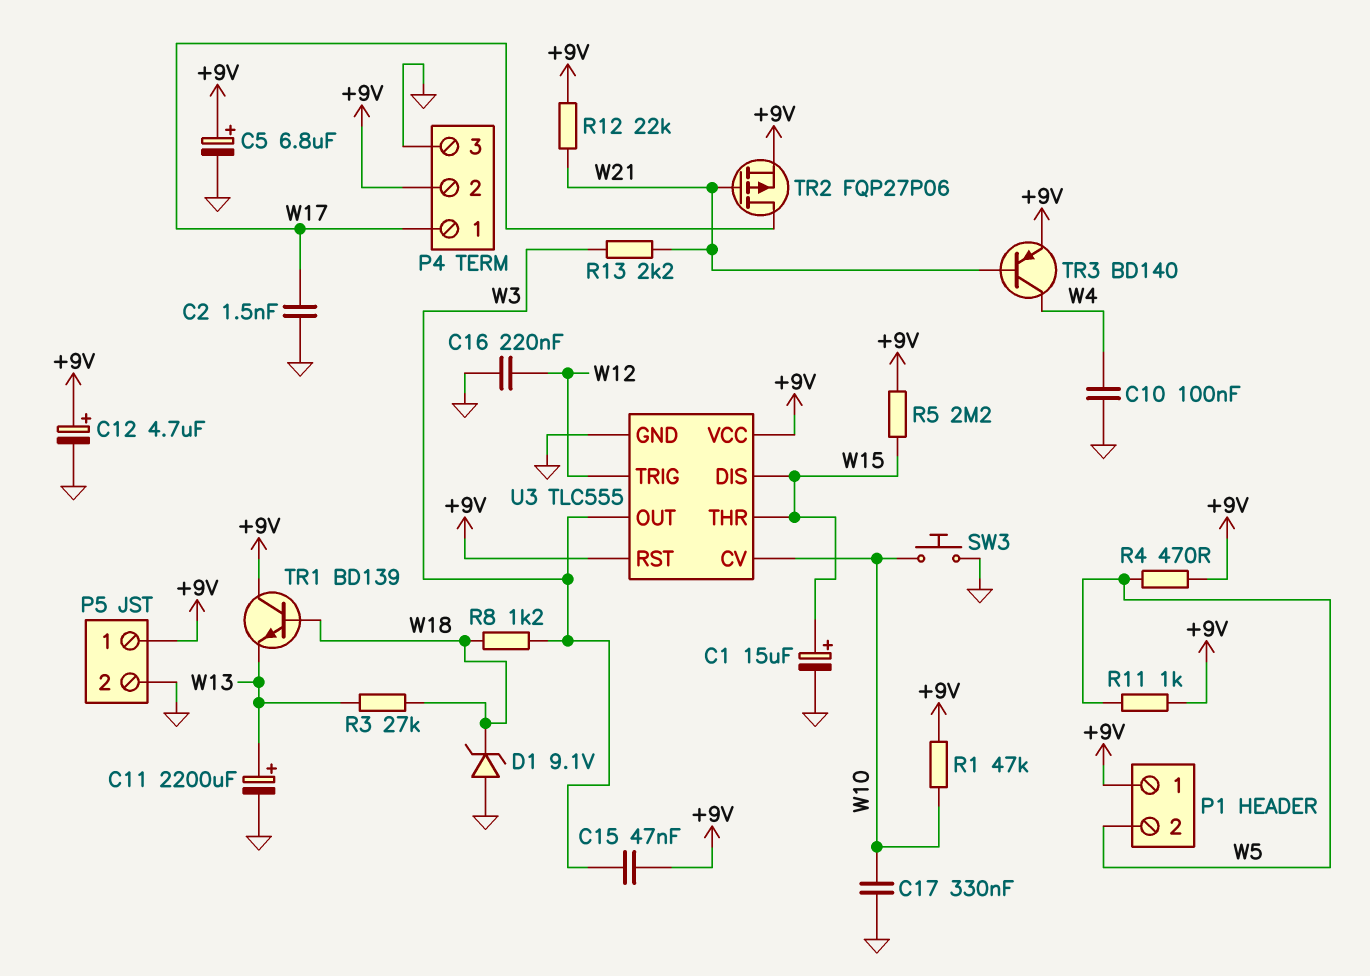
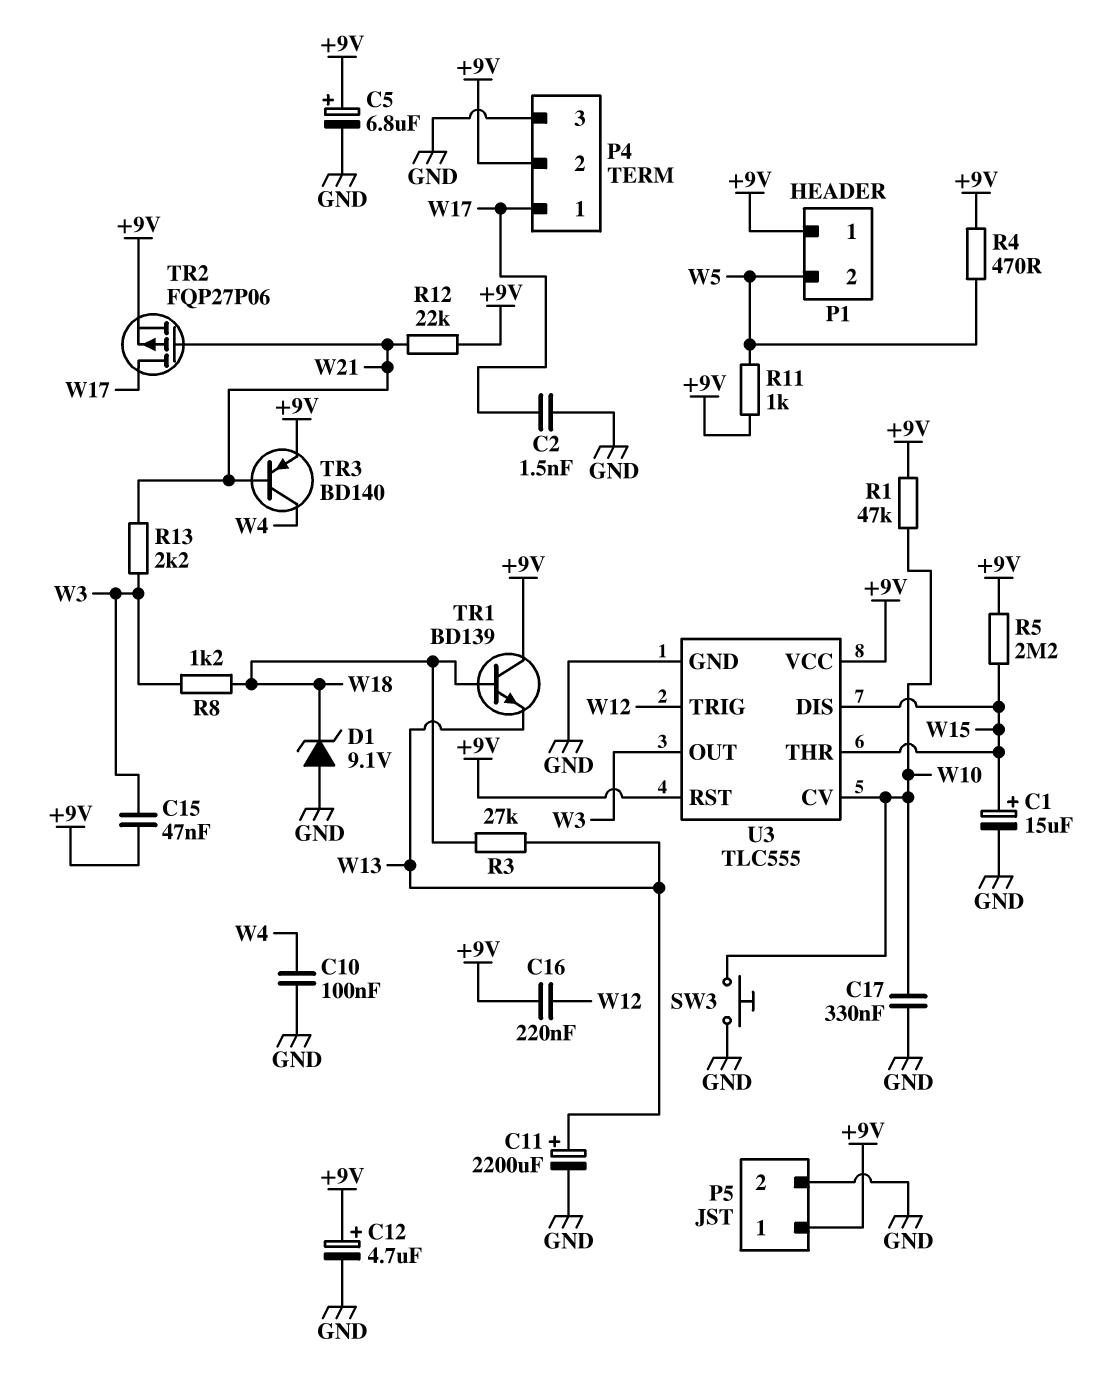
C16: 220nF (GND, W12) -> 220nF (+9V, W12)

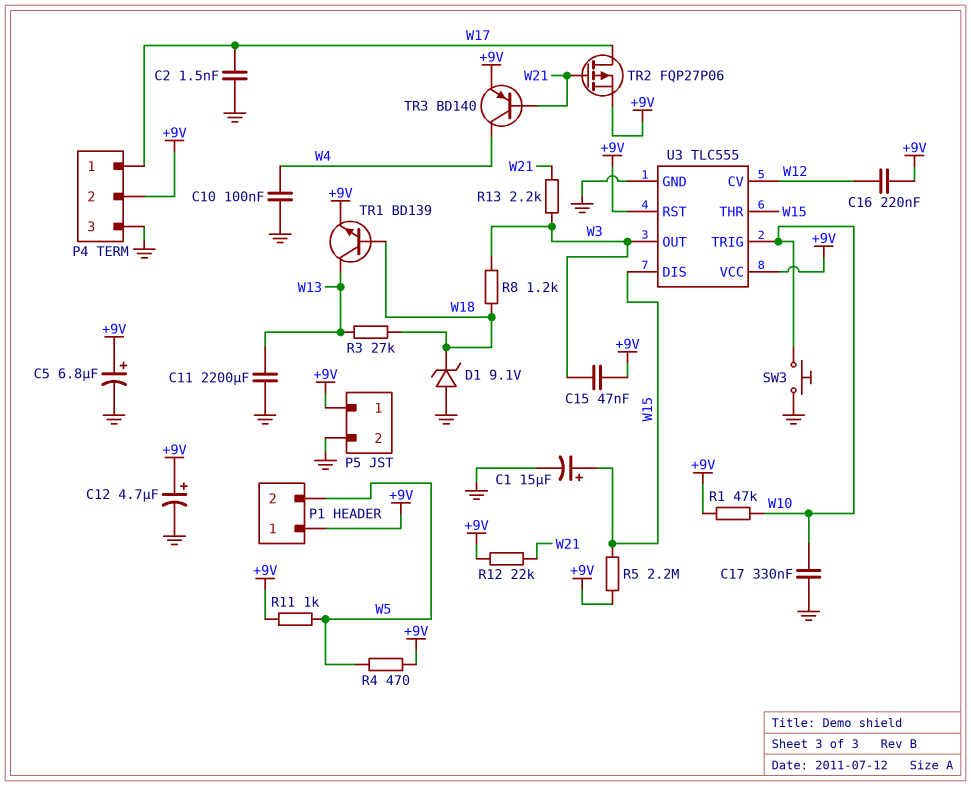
C11: 2200uF (plus W13, minus GND) -> 2200uF (GND, W13)
TR1: NPN BD139 (B W18, C +9V, E W13) -> NPN BD139 (B W18, C W13, E +9V)
U3 pin CV: W10 -> W12
U3 pin TRIG: W12 -> W10

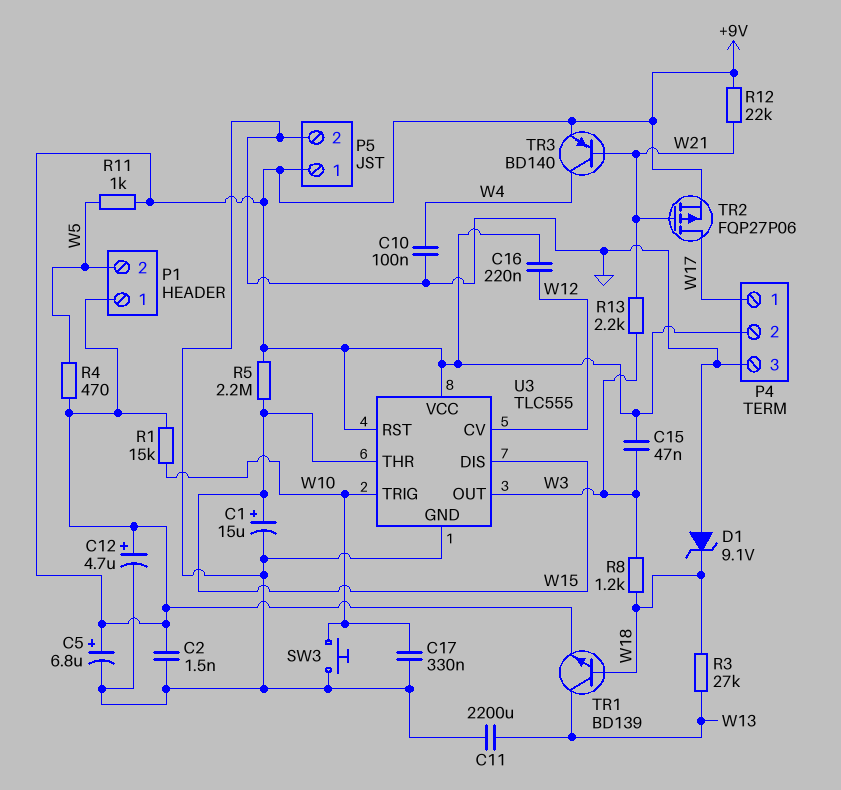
C2: 1.5nF (GND, W17) -> 1.5nF (+9V, GND)
R1: 47k (+9V, W10) -> 15k (+9V, W10)

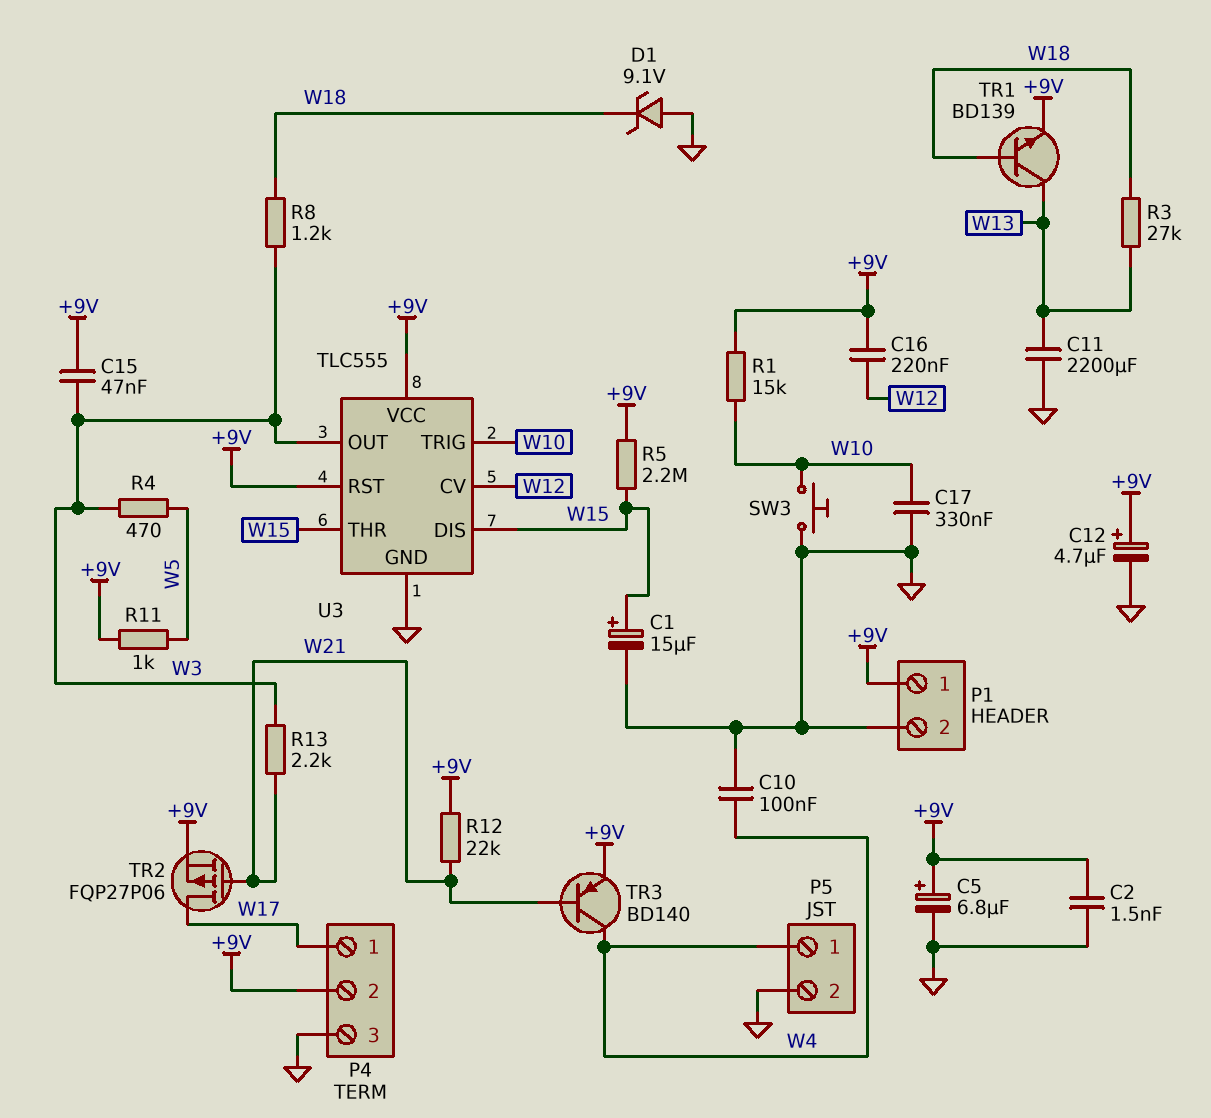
P1 pin 2: W5 -> GND
P5 pin 1: +9V -> W4
R4: 470 (+9V, W5) -> 470 (W3, W5)

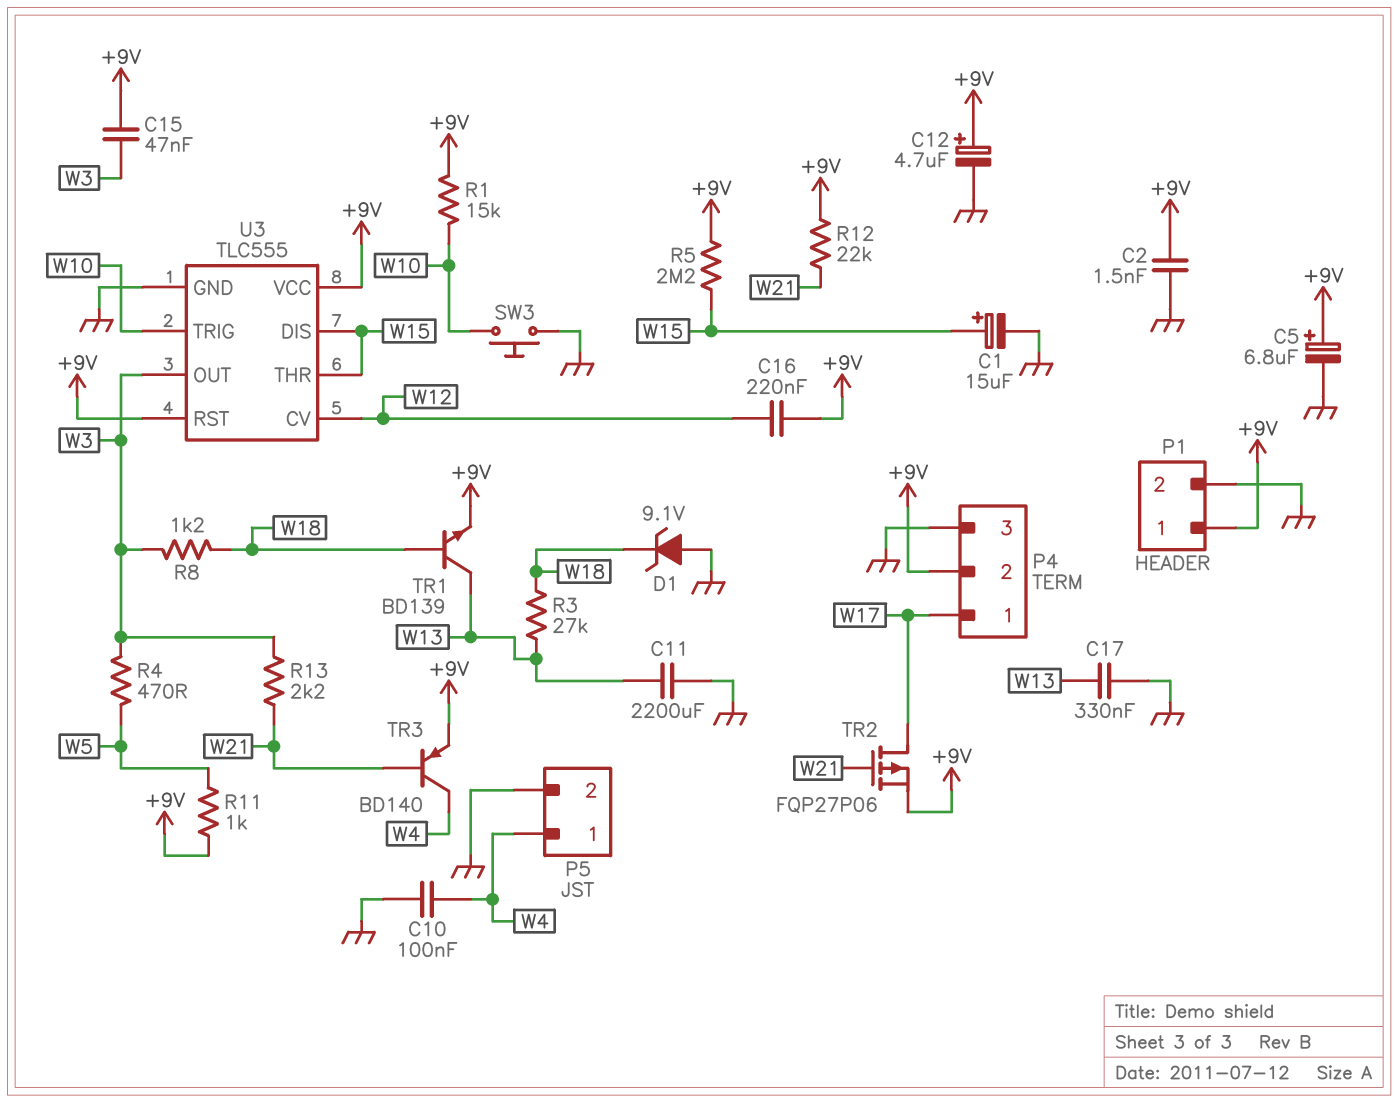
C17: 330nF (GND, W10) -> 330nF (GND, W13)

